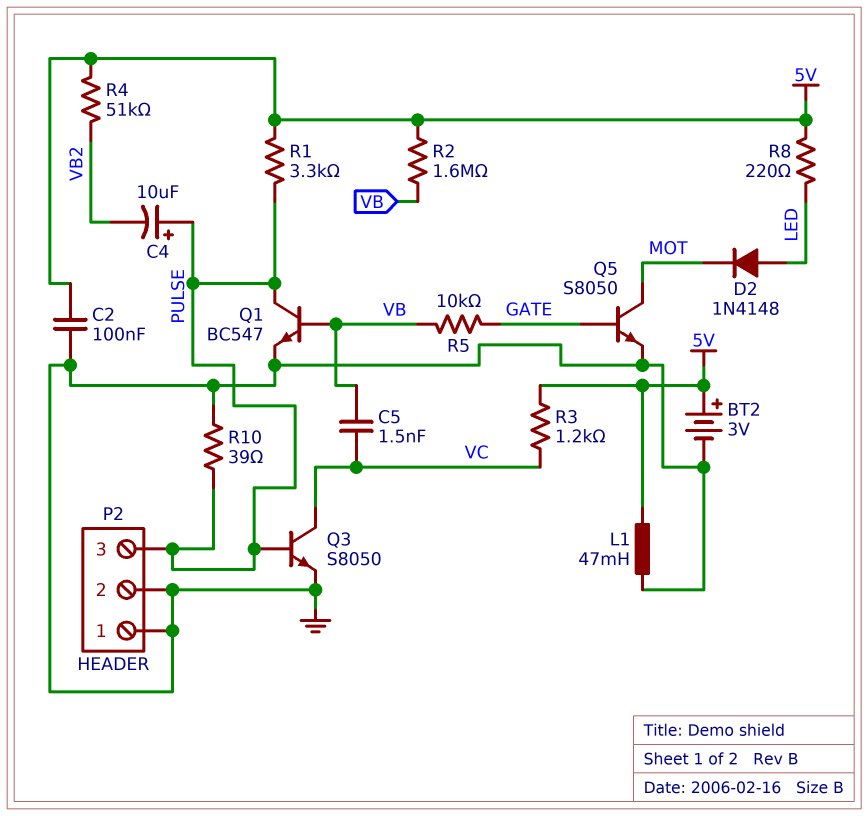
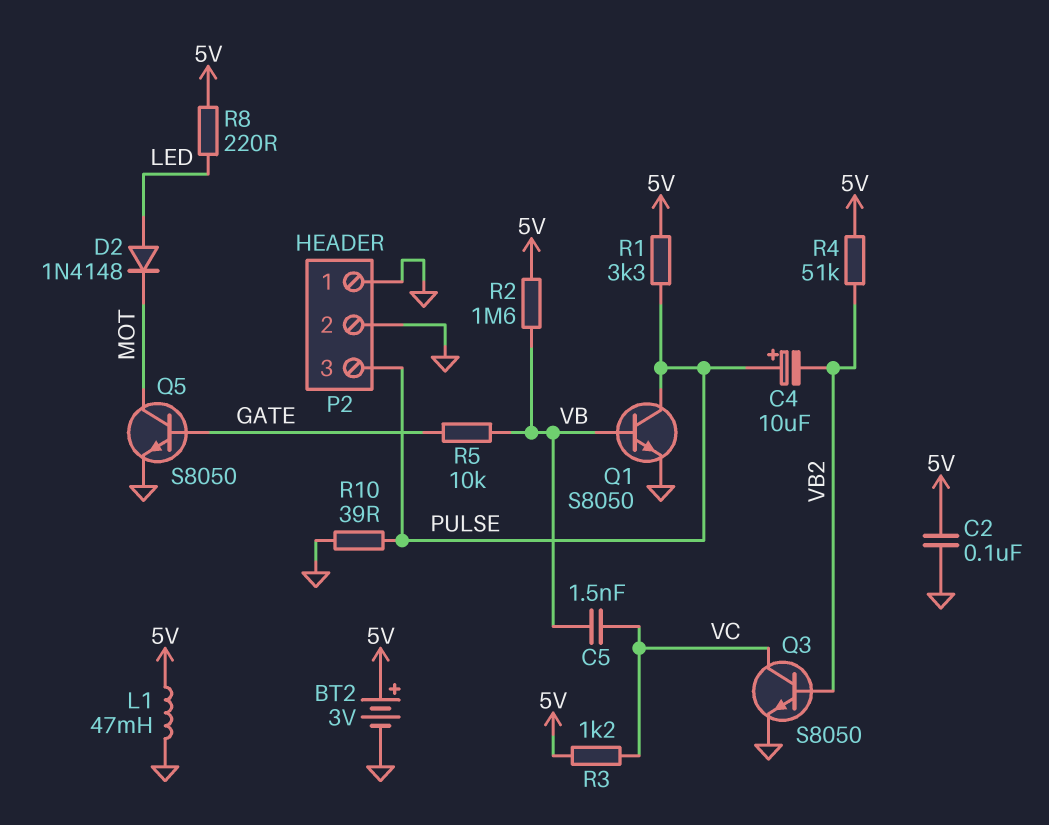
Q1: NPN BC547 (B VB, C PULSE, E GND) -> NPN S8050 (B VB, C PULSE, E GND)
Q3: NPN S8050 (B PULSE, C VC, E GND) -> NPN S8050 (B VB2, C VC, E GND)

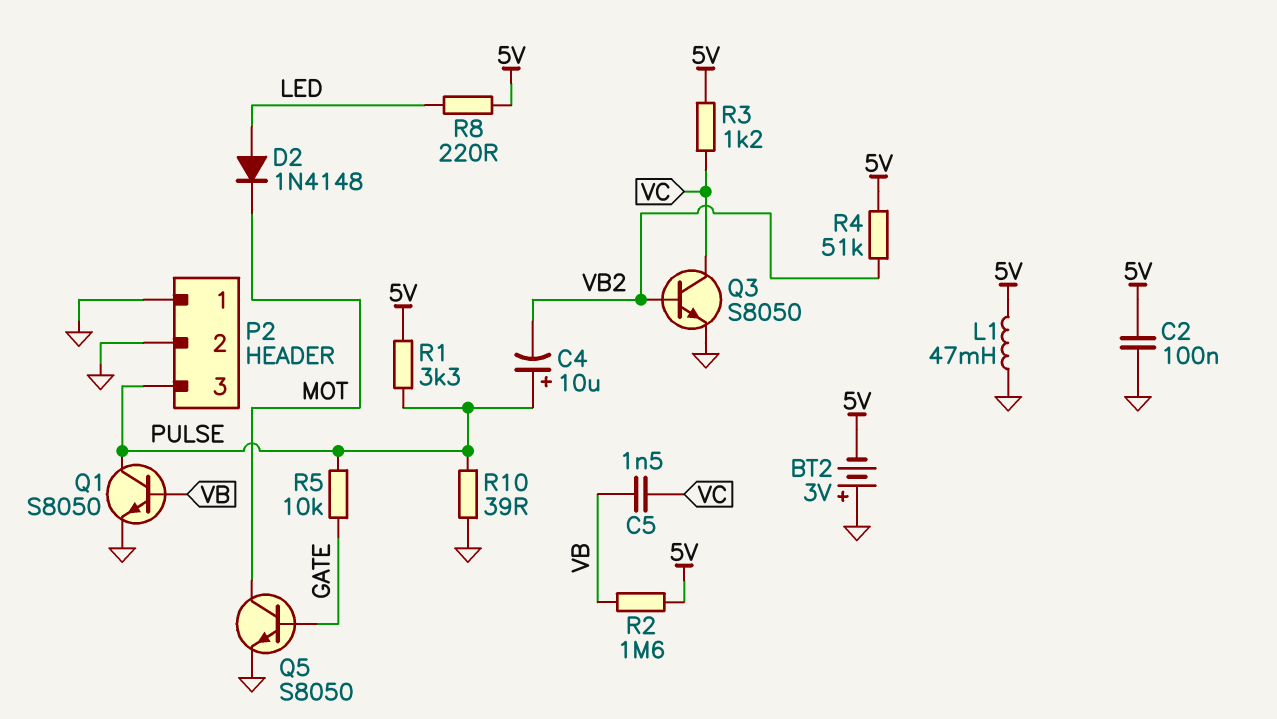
BT2: 3V (plus 5V, minus GND) -> 3V (plus GND, minus 5V)
R5: 10k (GATE, VB) -> 10k (GATE, PULSE)

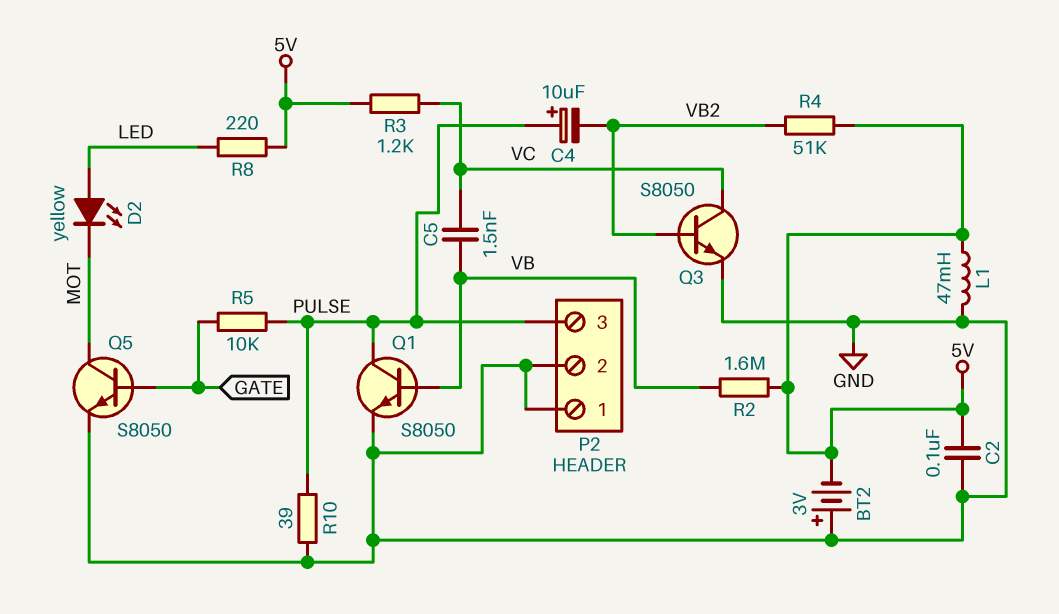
D2: diode 1N4148 (A LED, K MOT) -> LED yellow (A LED, K MOT)
R1: 3.3k (5V, PULSE) -> none

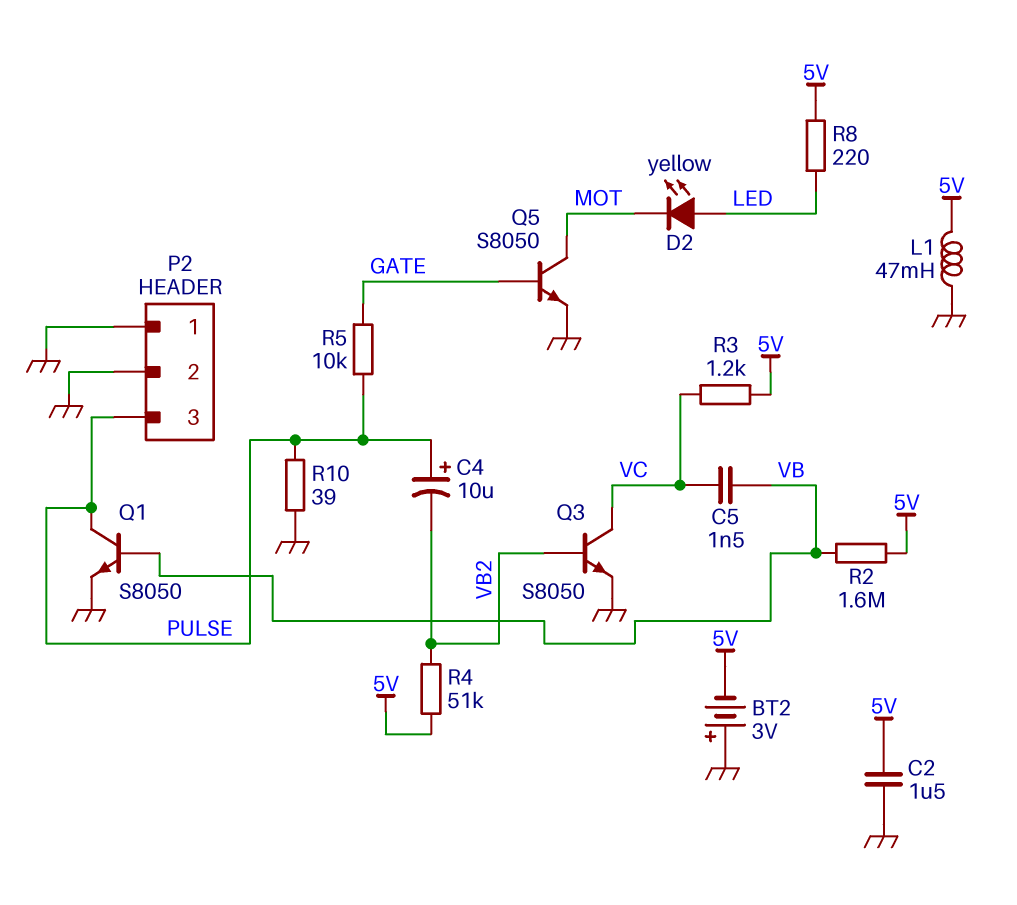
C2: 100nF (5V, GND) -> 1.5uF (5V, GND)

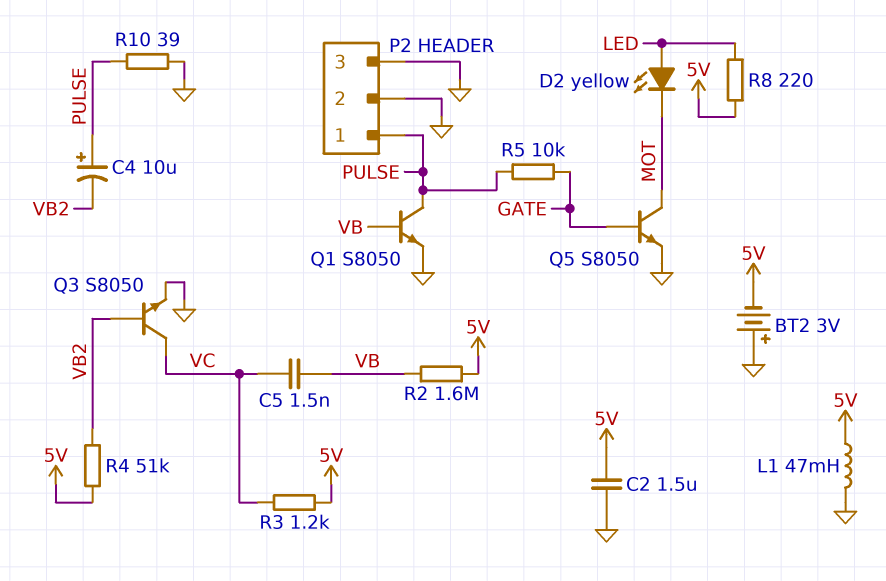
P2 pin 1: GND -> PULSE
P2 pin 3: PULSE -> GND

